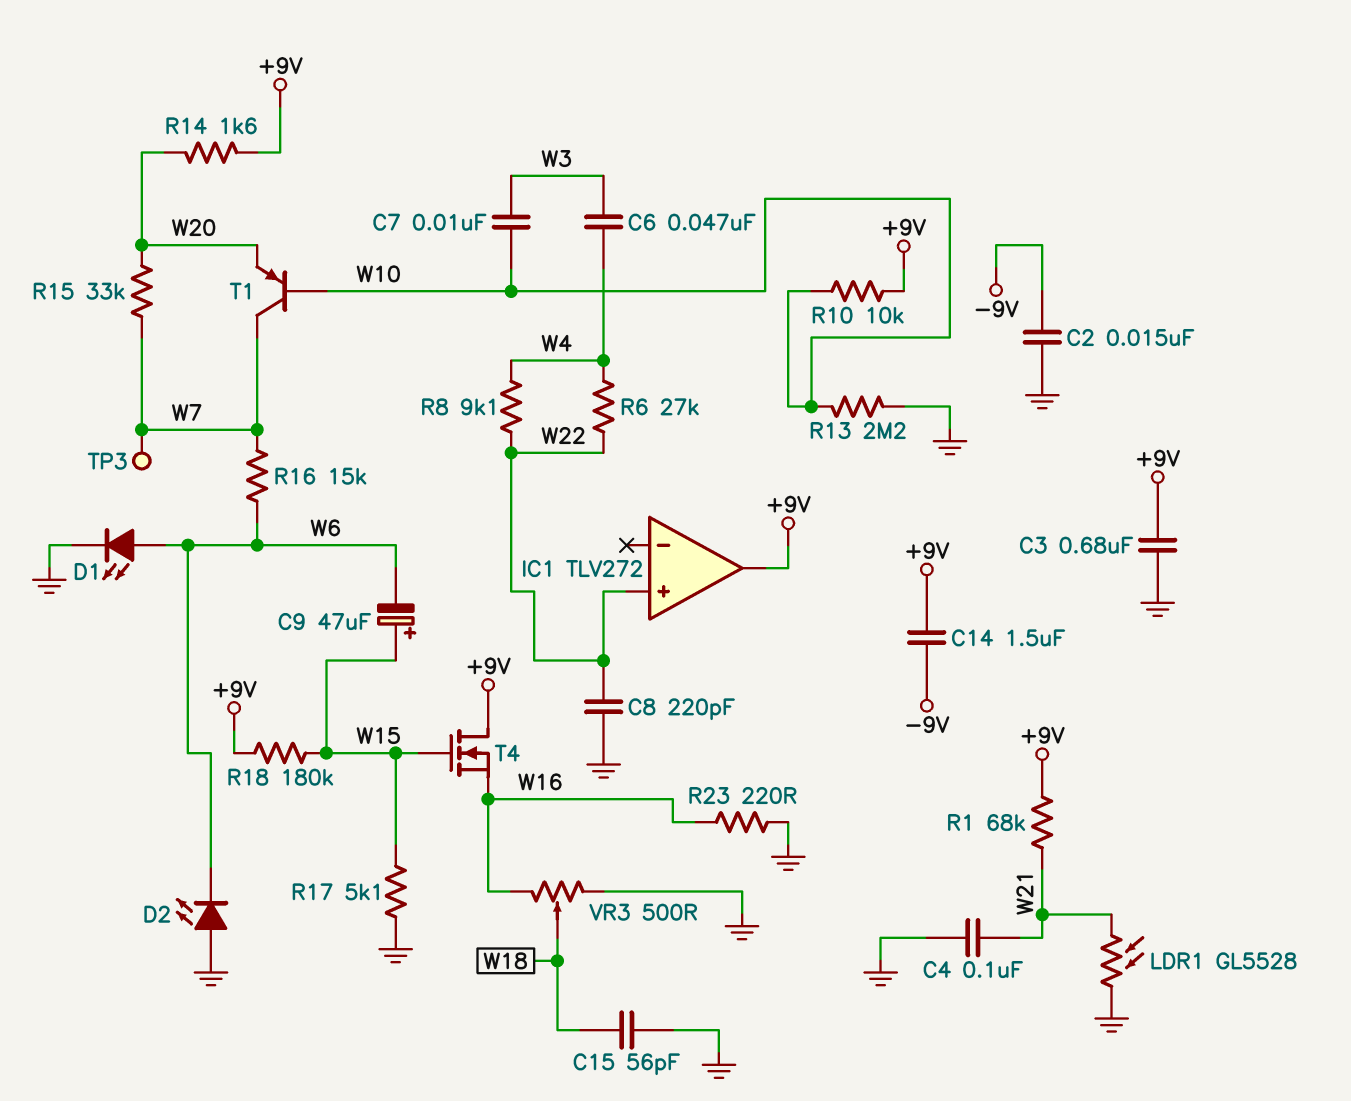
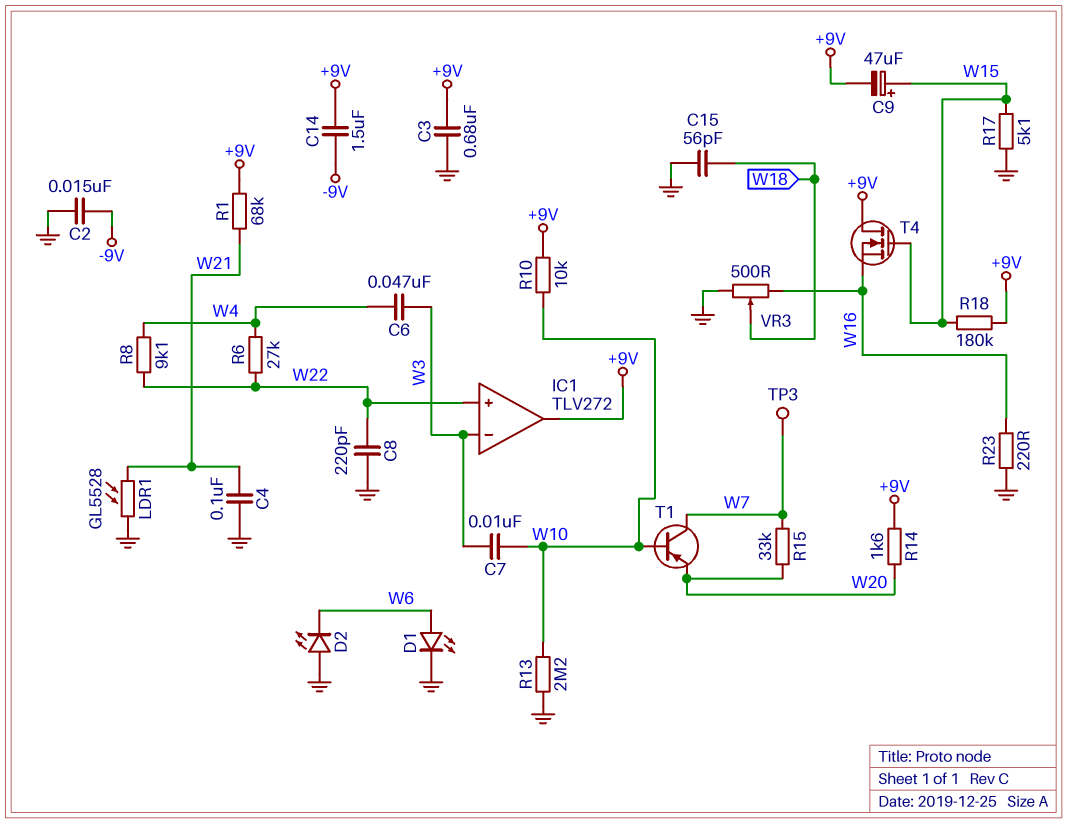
C9: 47uF (plus W15, minus W6) -> 47uF (plus W15, minus +9V)
IC1 pin in-: none -> W3
R16: 15k (W6, W7) -> none

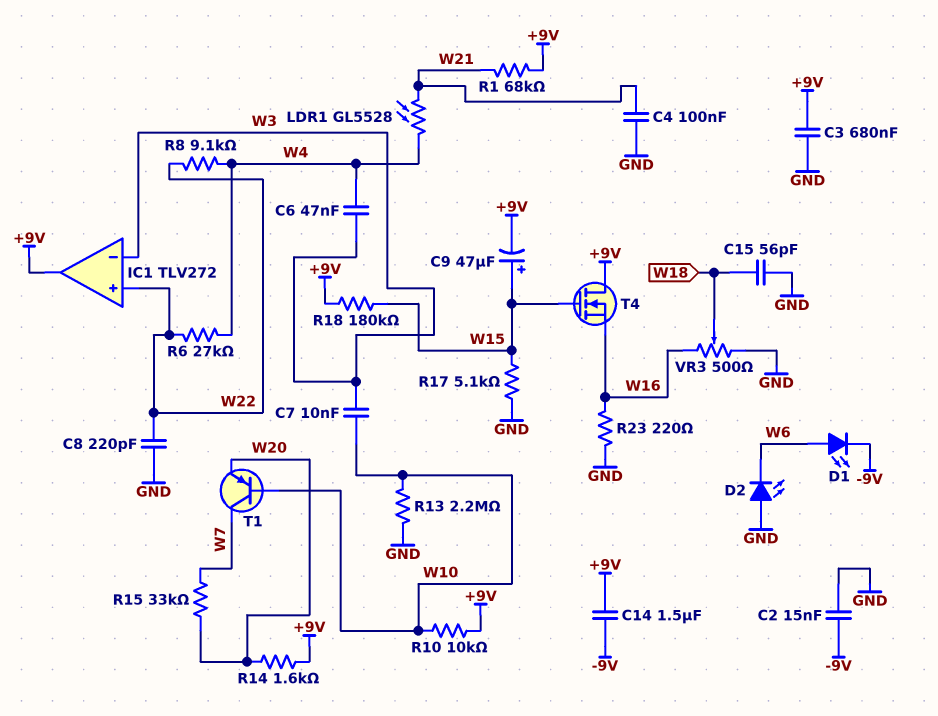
D1: LED (A W6, K GND) -> LED (A W6, K -9V)
LDR1: GL5528 (GND, W21) -> GL5528 (W4, W21)
TP3: test point (W7) -> none

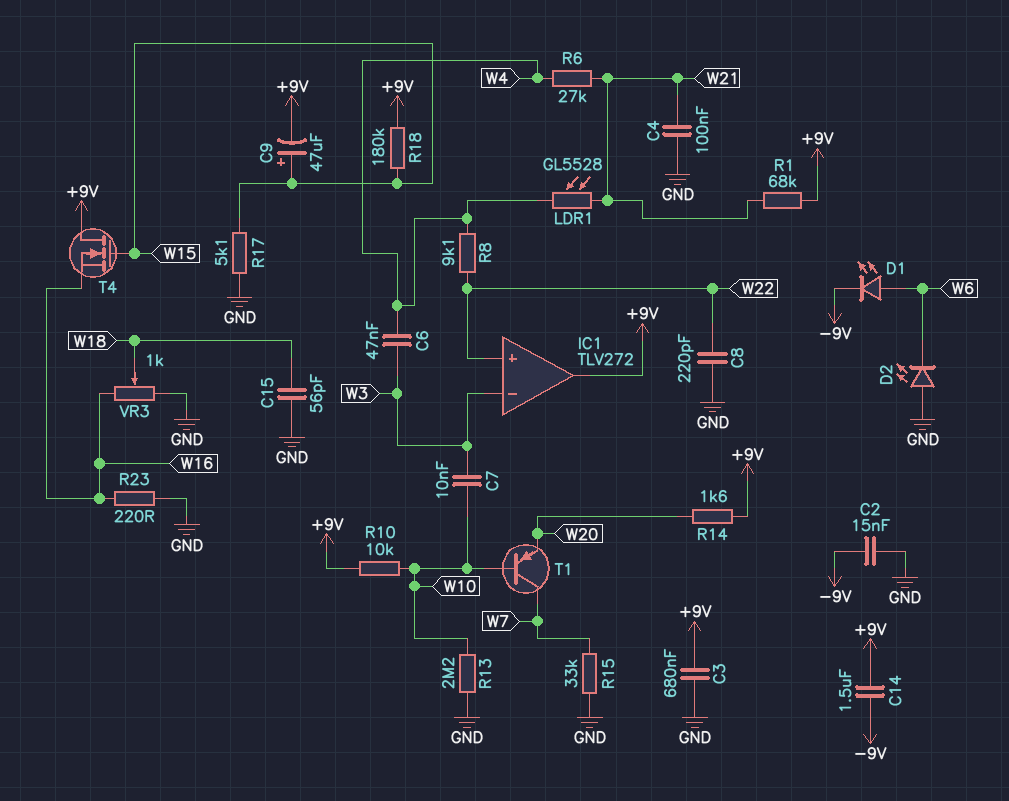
R6: 27k (W4, W22) -> 27k (W4, W21)
R15: 33k (W7, W20) -> 33k (GND, W7)
VR3: 500 (GND, W16, wiper W18) -> 1k (GND, W16, wiper W18)

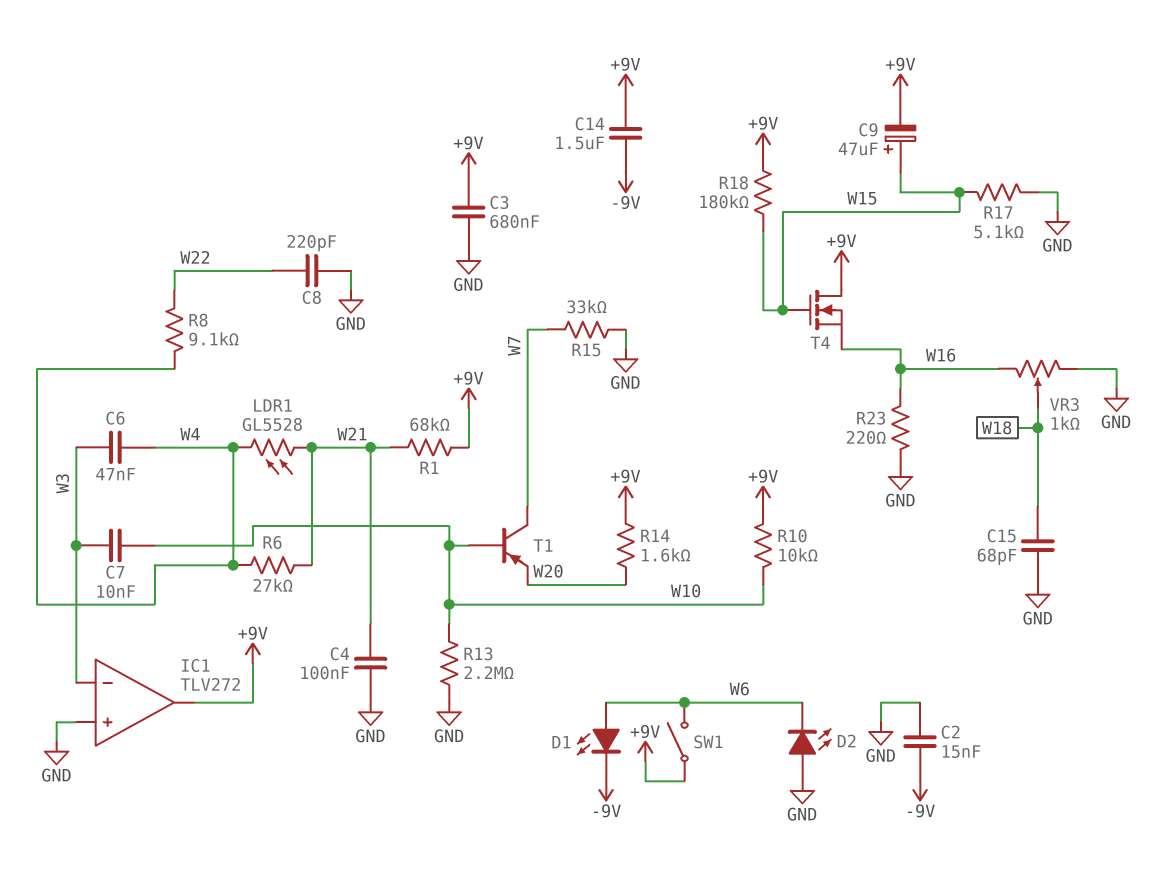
C15: 56pF (GND, W18) -> 68pF (GND, W18)
IC1 pin in+: W22 -> GND
SW1: none -> switch (+9V, W6)

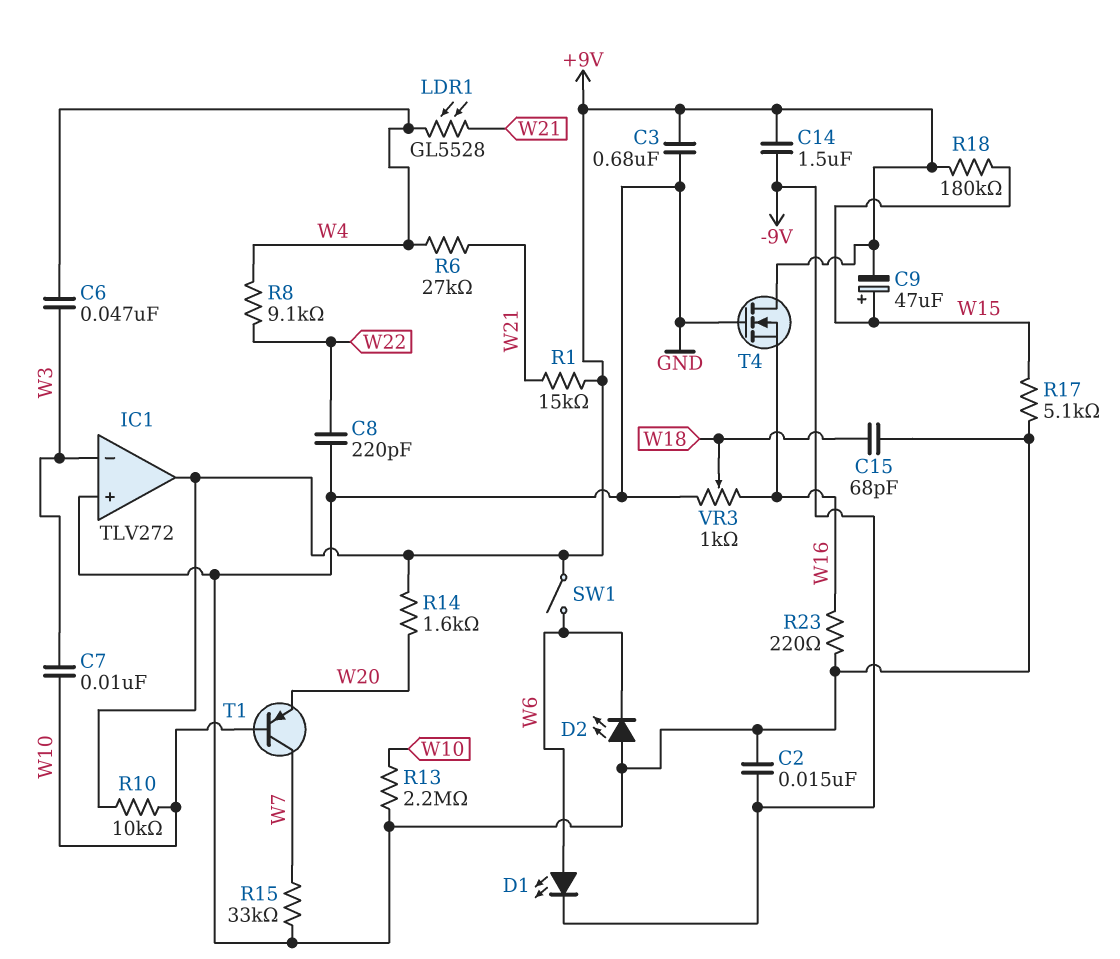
C4: 100nF (GND, W21) -> none
R1: 68k (+9V, W21) -> 15k (+9V, W21)
T4: NMOS (G W15, D +9V, S W16) -> NMOS (G GND, D +9V, S W16)

